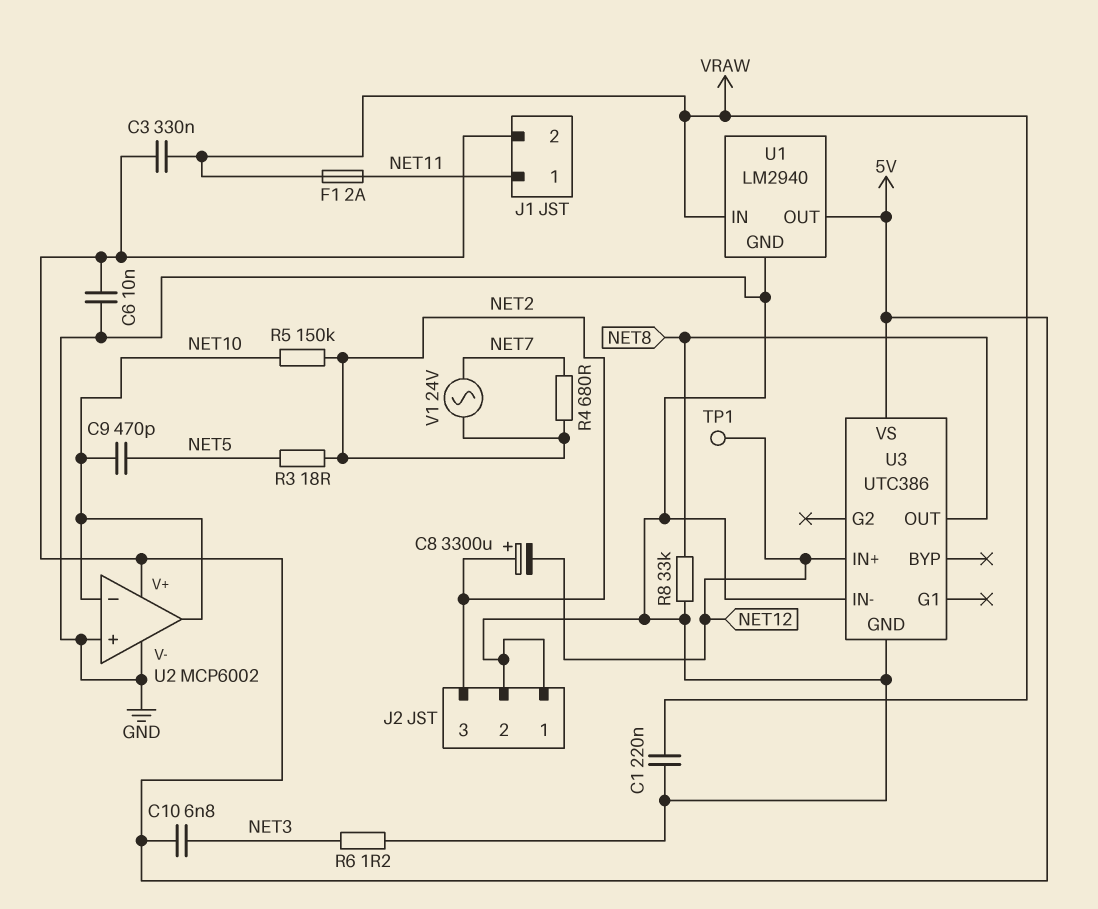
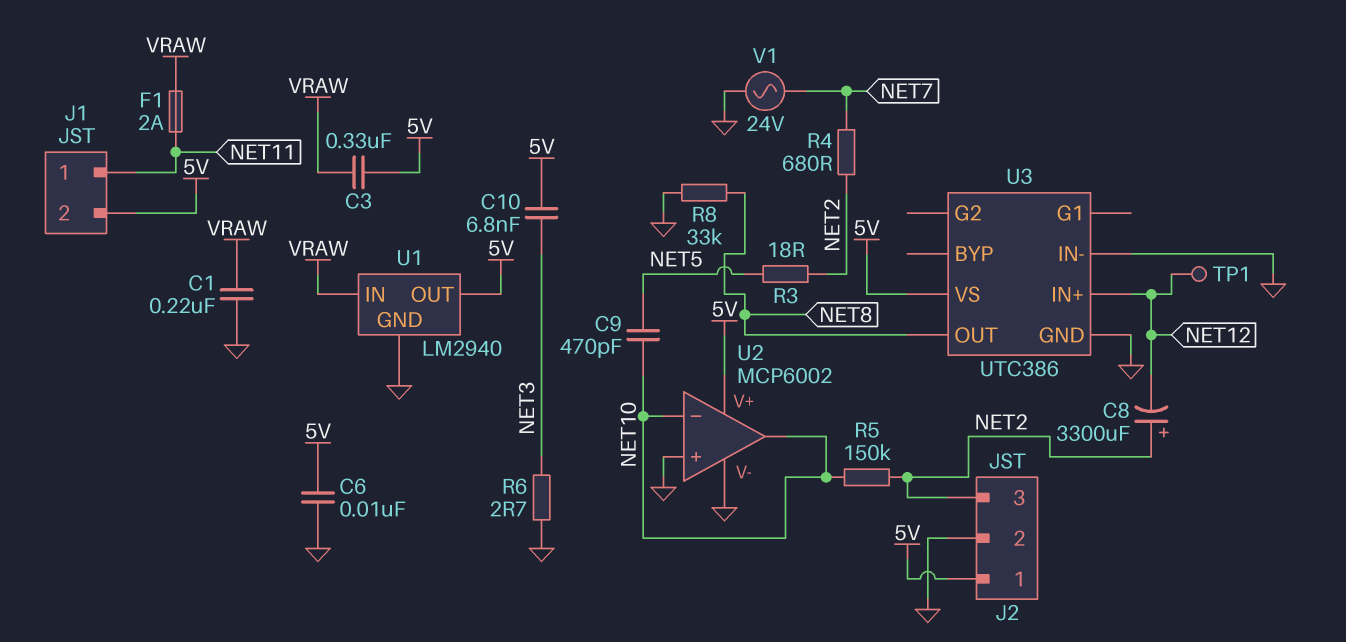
J2 pin 1: GND -> 5V
R6: 1.2 (GND, NET3) -> 2.7 (GND, NET3)
V1: AC 24V (NET2, NET7) -> AC 24V (GND, NET7)

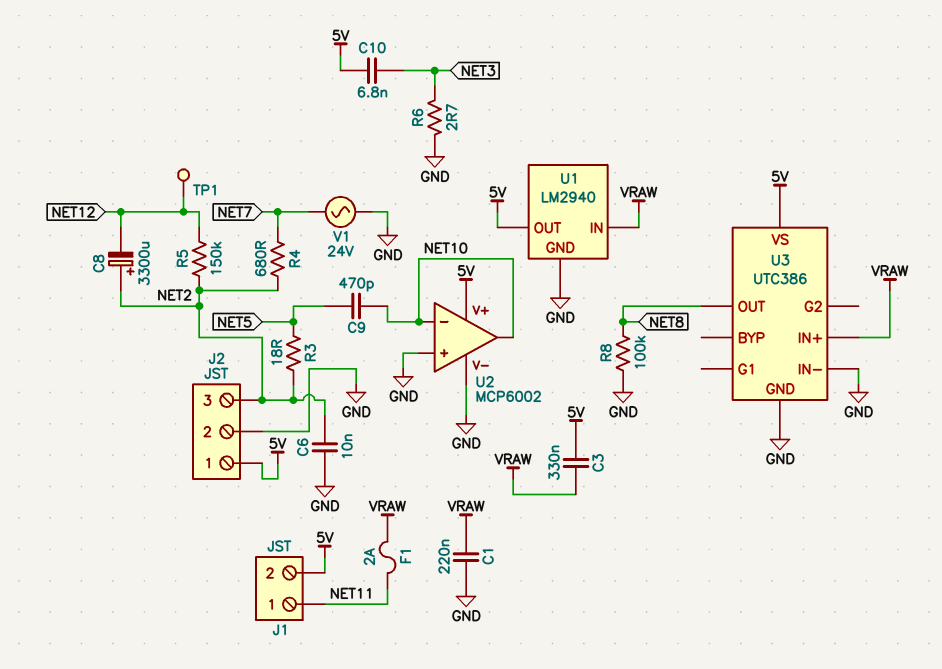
C6: 10nF (5V, GND) -> 10nF (GND, NET2)
R5: 150k (NET2, NET10) -> 150k (NET2, NET12)
R8: 33k (GND, NET8) -> 100k (GND, NET8)
U3 pin IN+: NET12 -> VRAW

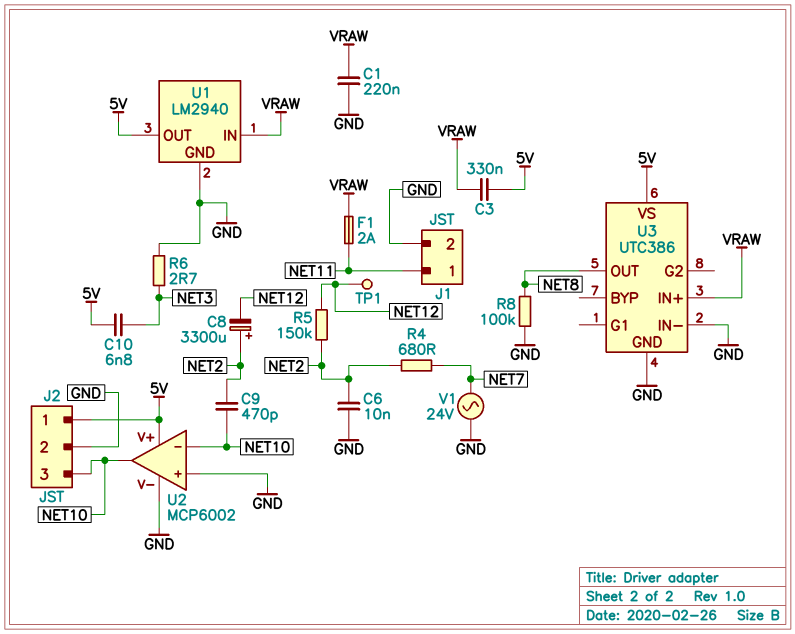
C9: 470pF (NET5, NET10) -> 470pF (NET2, NET10)
J1 pin 2: 5V -> GND
J2 pin 3: NET2 -> NET10
R3: 18 (NET2, NET5) -> none

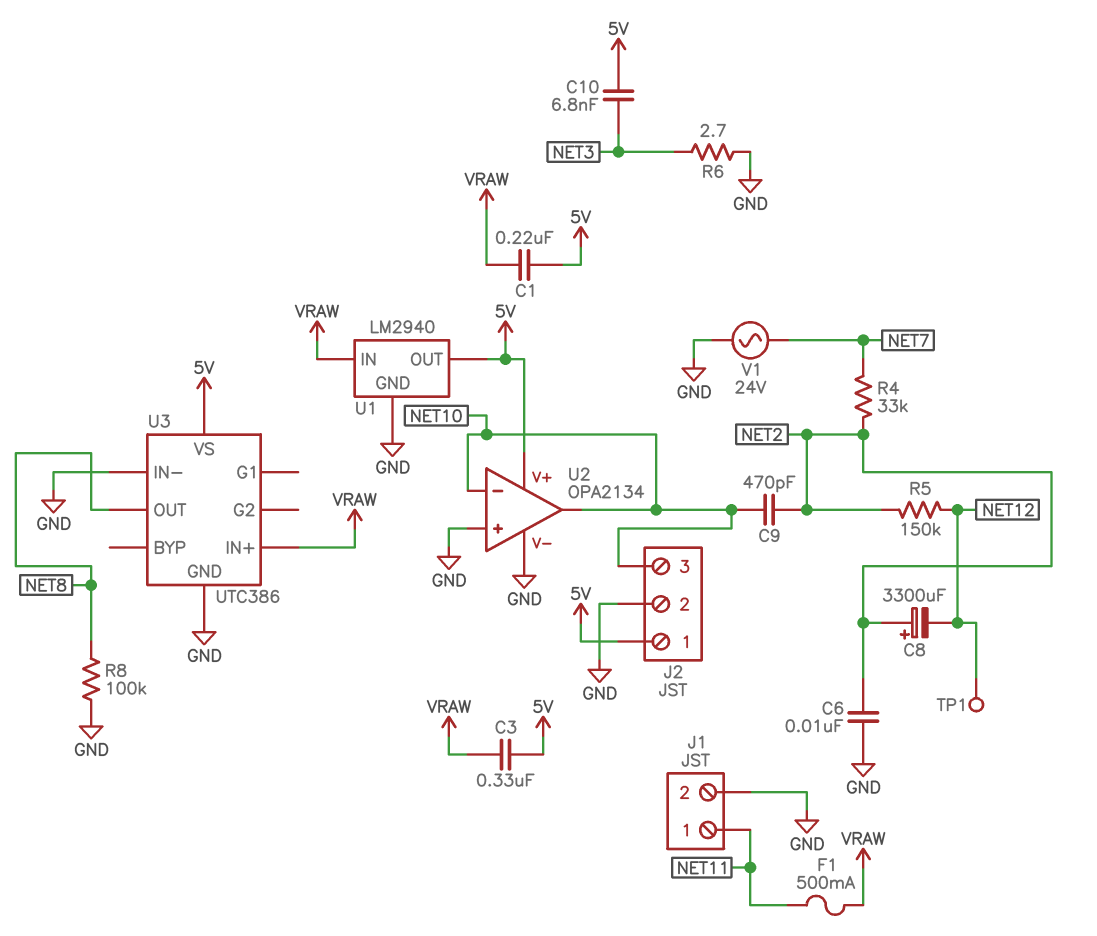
C1: 220nF (GND, VRAW) -> 220nF (5V, VRAW)
F1: 2A (NET11, VRAW) -> 500mA (NET11, VRAW)
R4: 680 (NET2, NET7) -> 33k (NET2, NET7)
U2: MCP6002 -> OPA2134

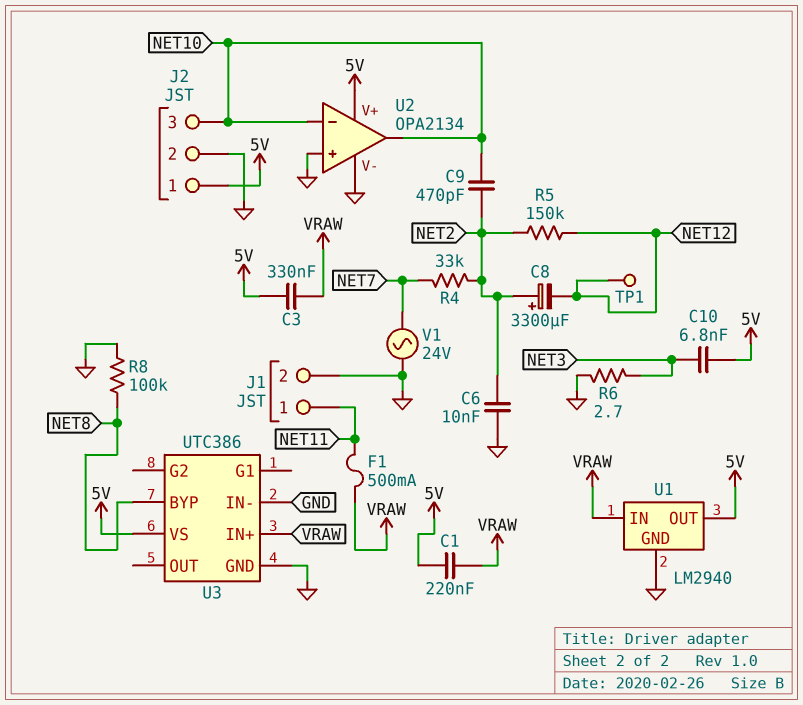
U3 pin BYP: none -> NET8
U3 pin OUT: NET8 -> none

